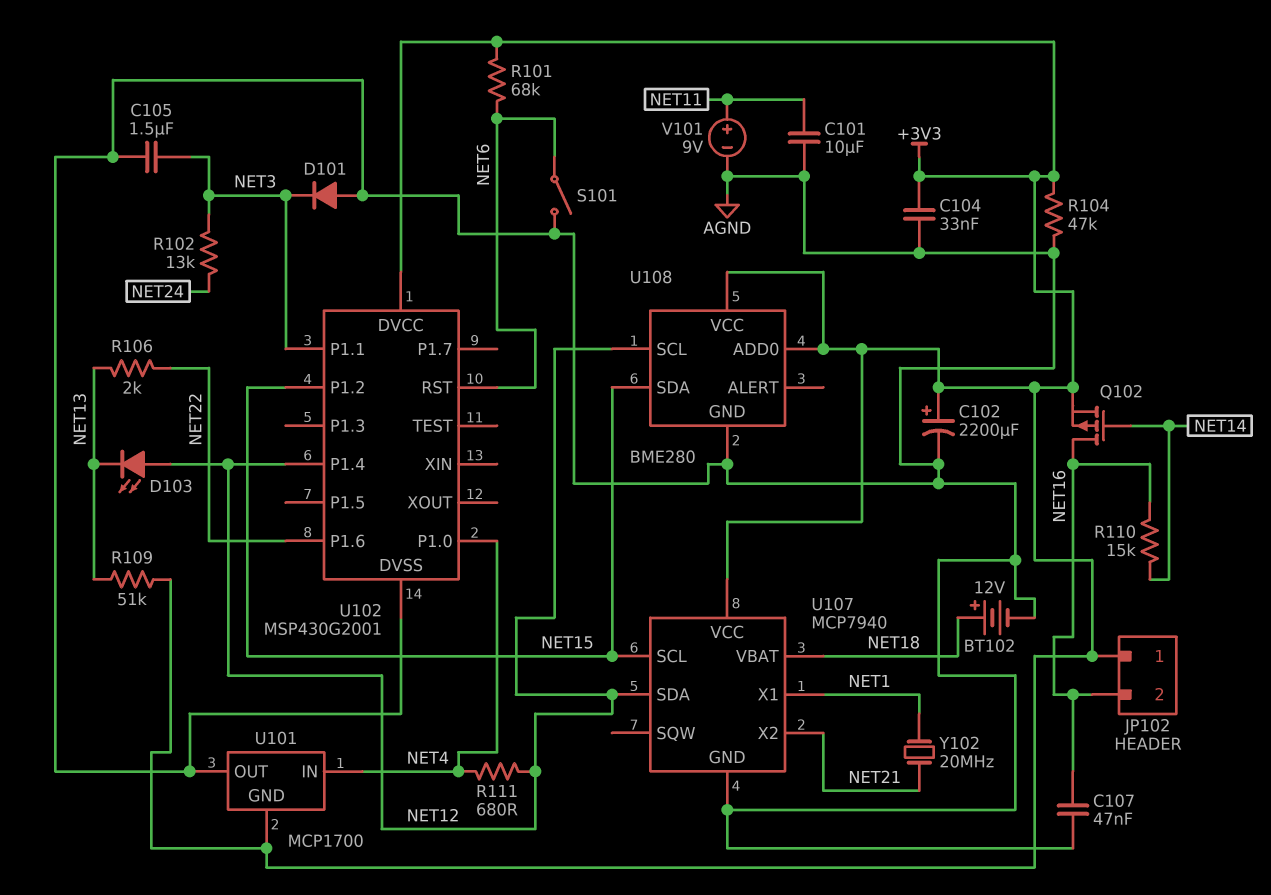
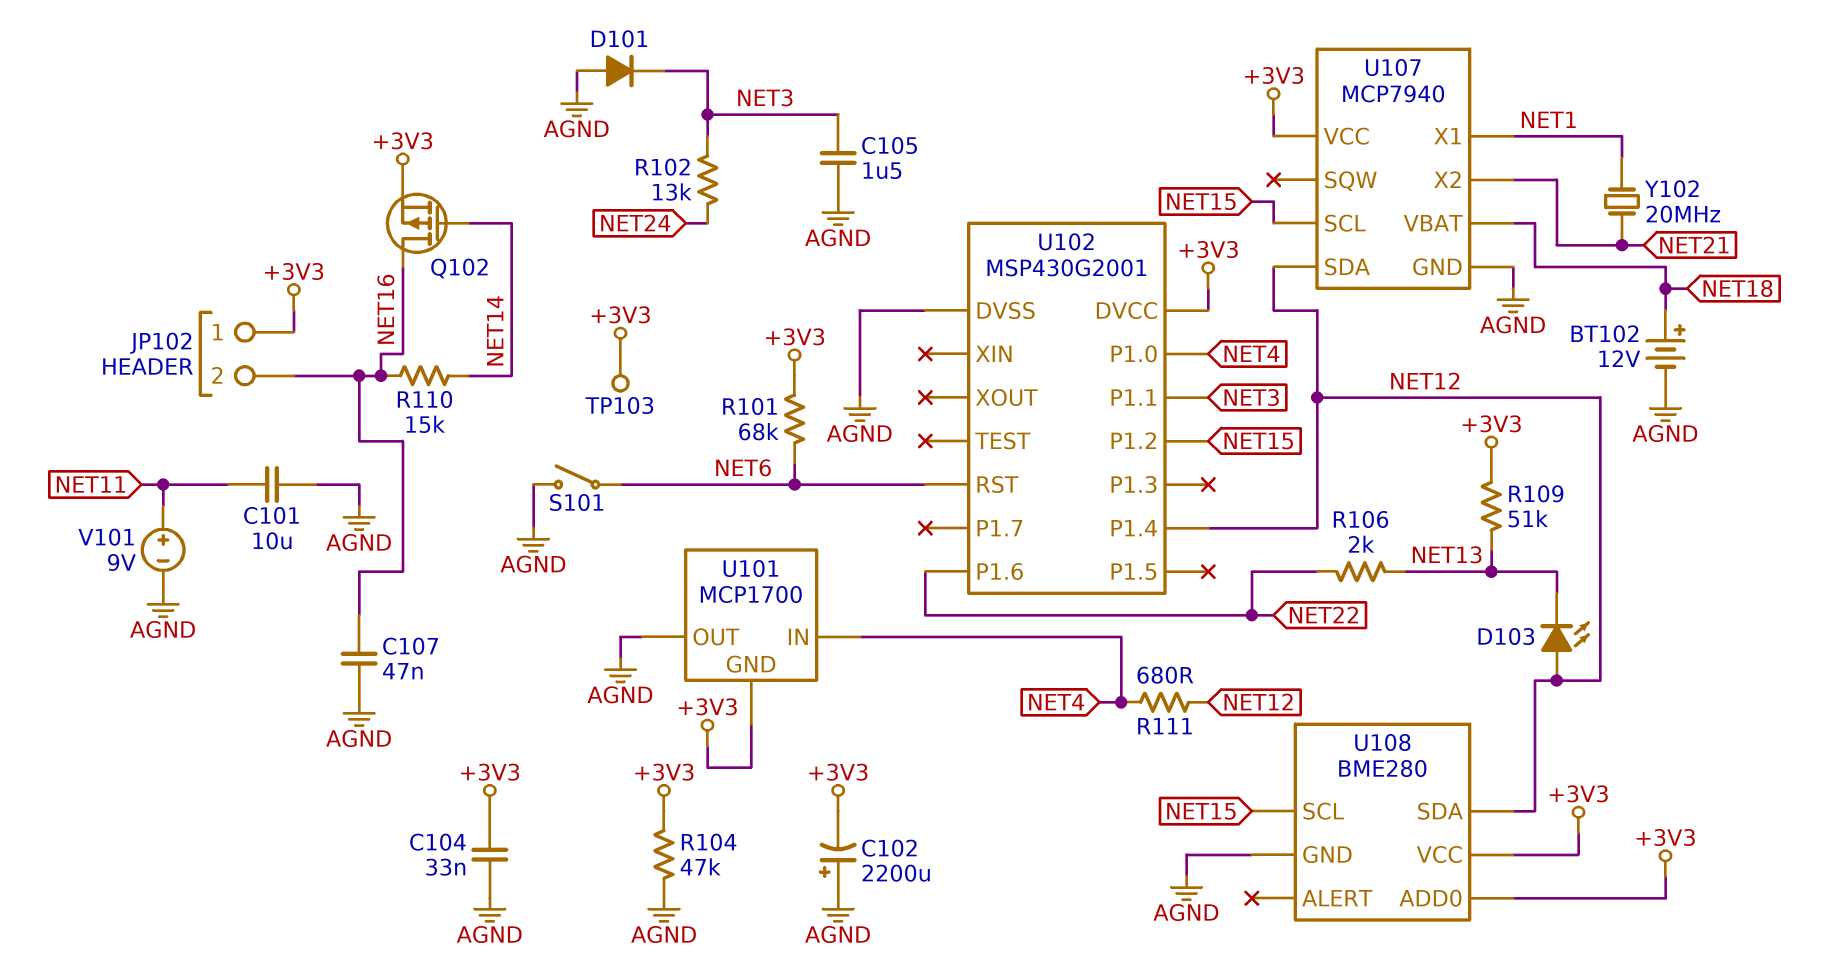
C102: 2200uF (plus +3V3, minus AGND) -> 2200uF (plus AGND, minus +3V3)
TP103: none -> test point (+3V3)
U108 pin SCL: NET12 -> NET15
U108 pin SDA: NET15 -> NET12

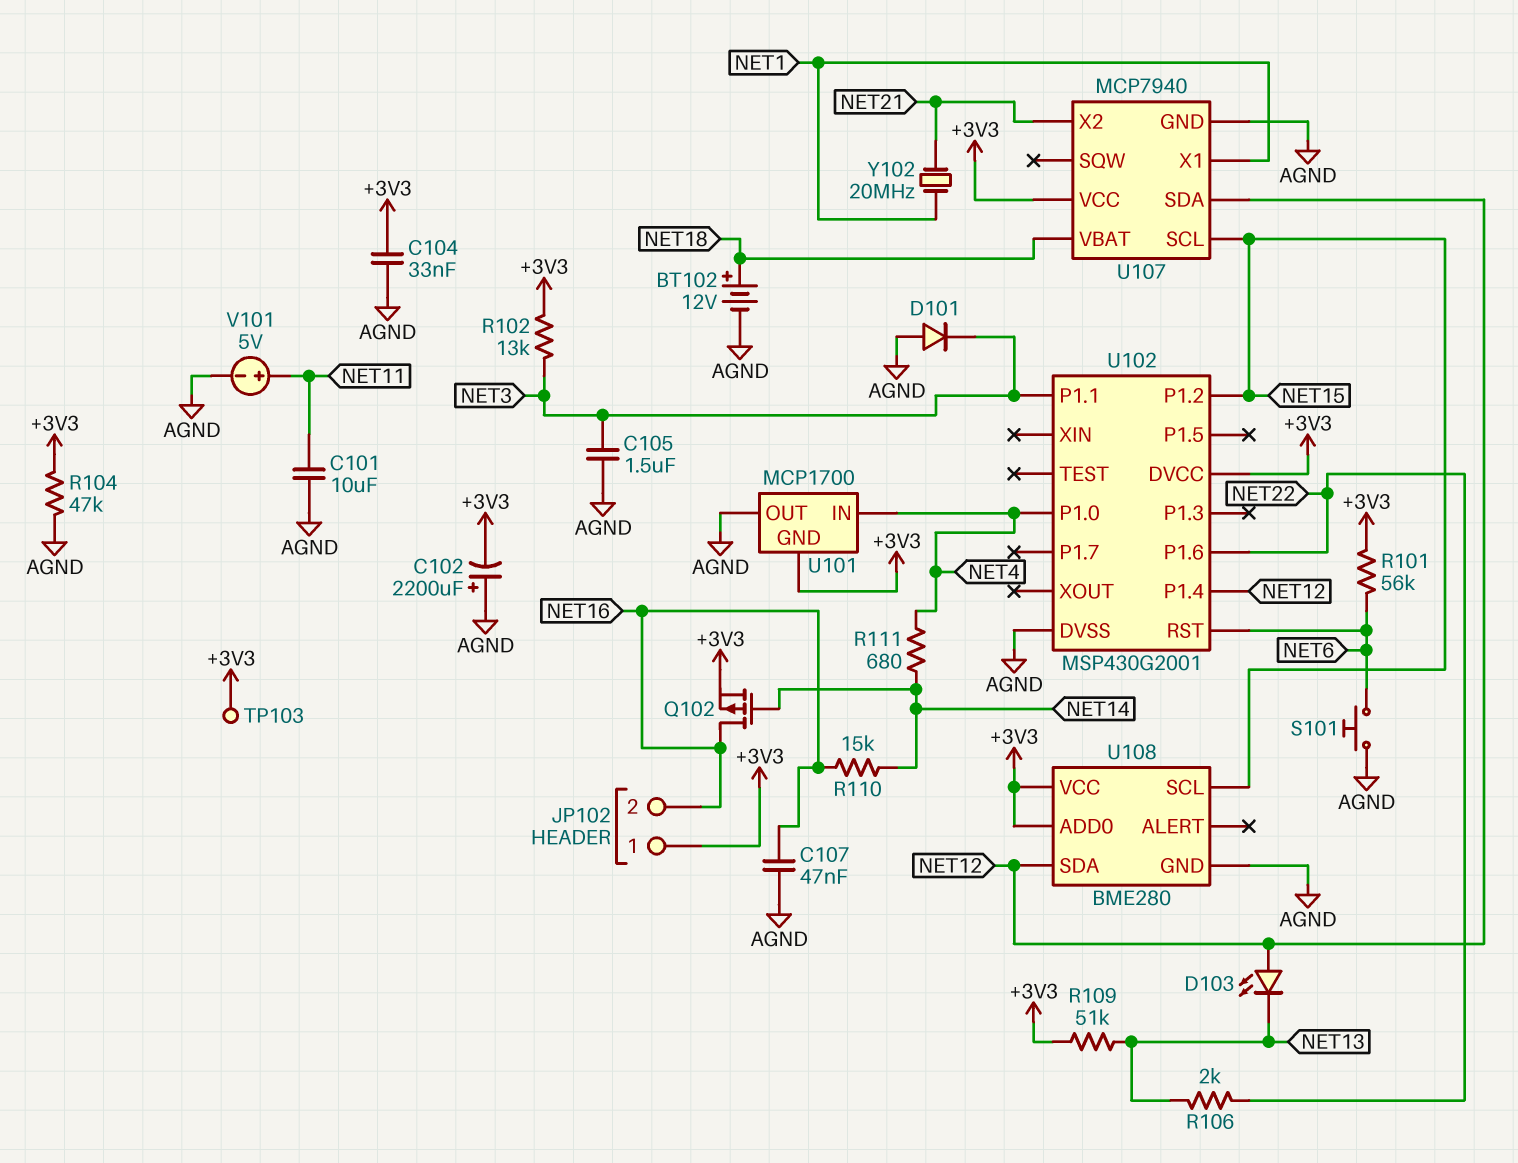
R101: 68k (+3V3, NET6) -> 56k (+3V3, NET6)
R102: 13k (NET3, NET24) -> 13k (+3V3, NET3)
R111: 680 (NET4, NET12) -> 680 (NET4, NET14)
S101: switch (AGND, NET6) -> button (AGND, NET6)
V101: 9V (plus NET11, minus AGND) -> 5V (plus NET11, minus AGND)

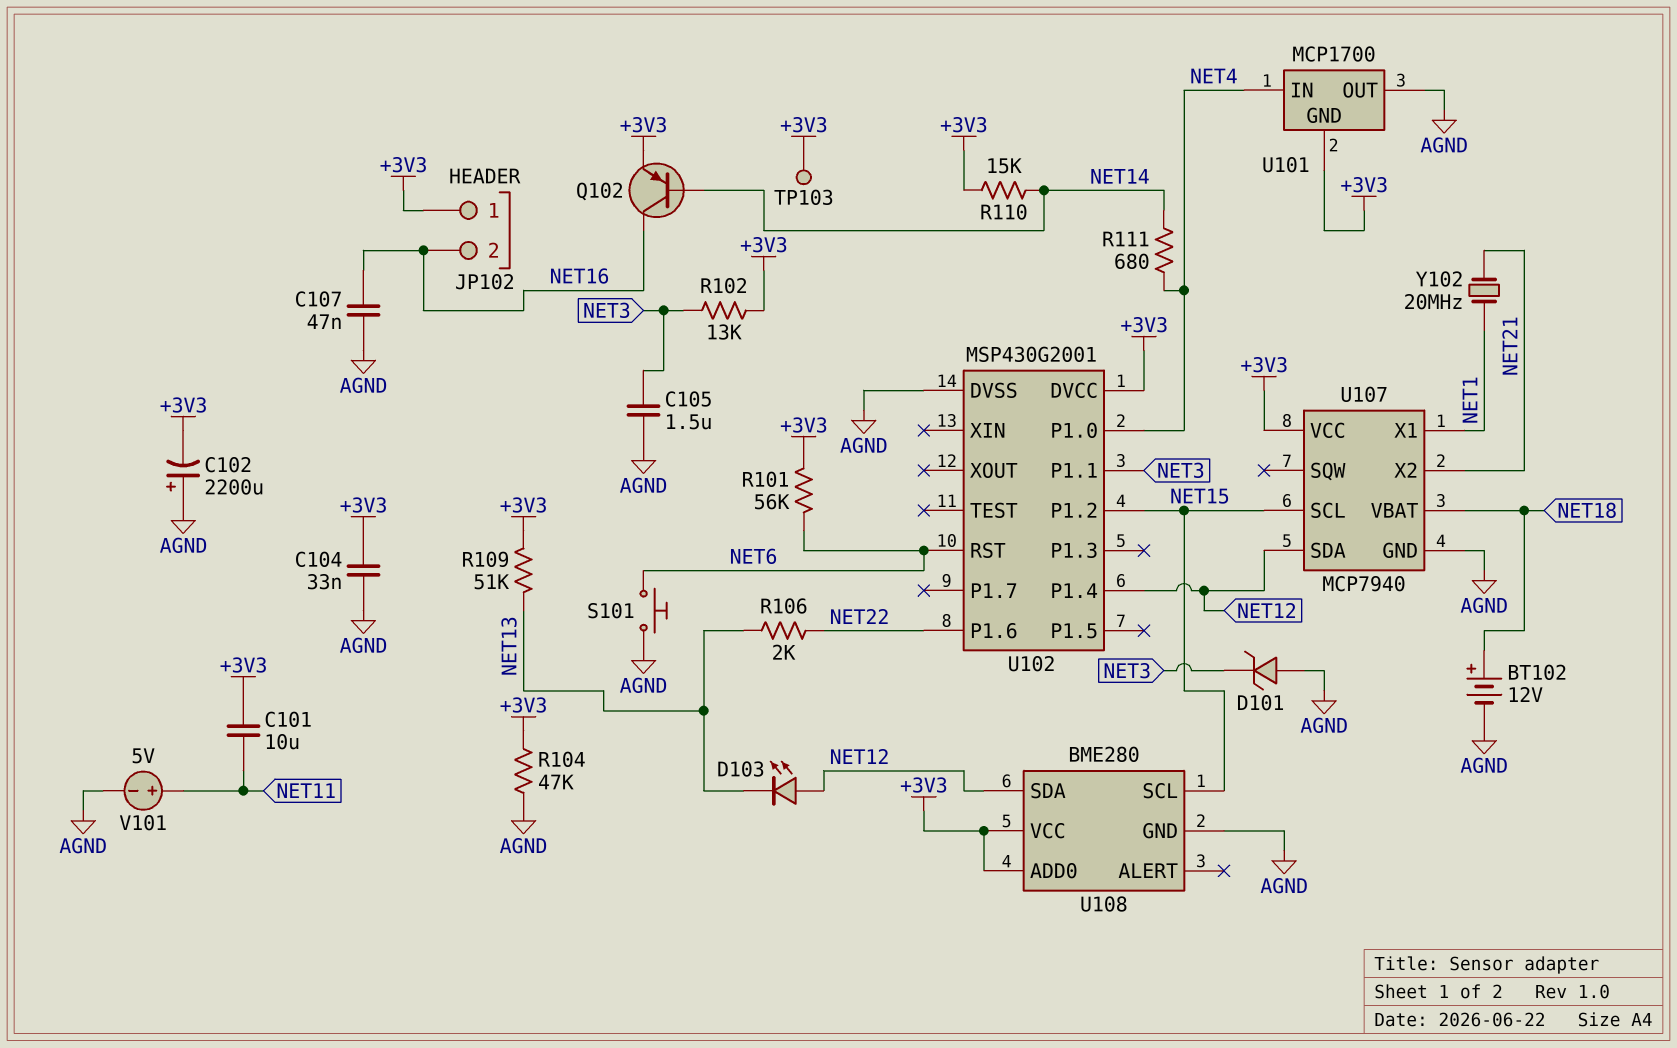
C101: 10uF (AGND, NET11) -> 10uF (+3V3, NET11)
D101: diode (A AGND, K NET3) -> zener (A AGND, K NET3)
Q102: PMOS (G NET14, D NET16, S +3V3) -> PNP (B NET14, C NET16, E +3V3)
R110: 15k (NET14, NET16) -> 15k (+3V3, NET14)

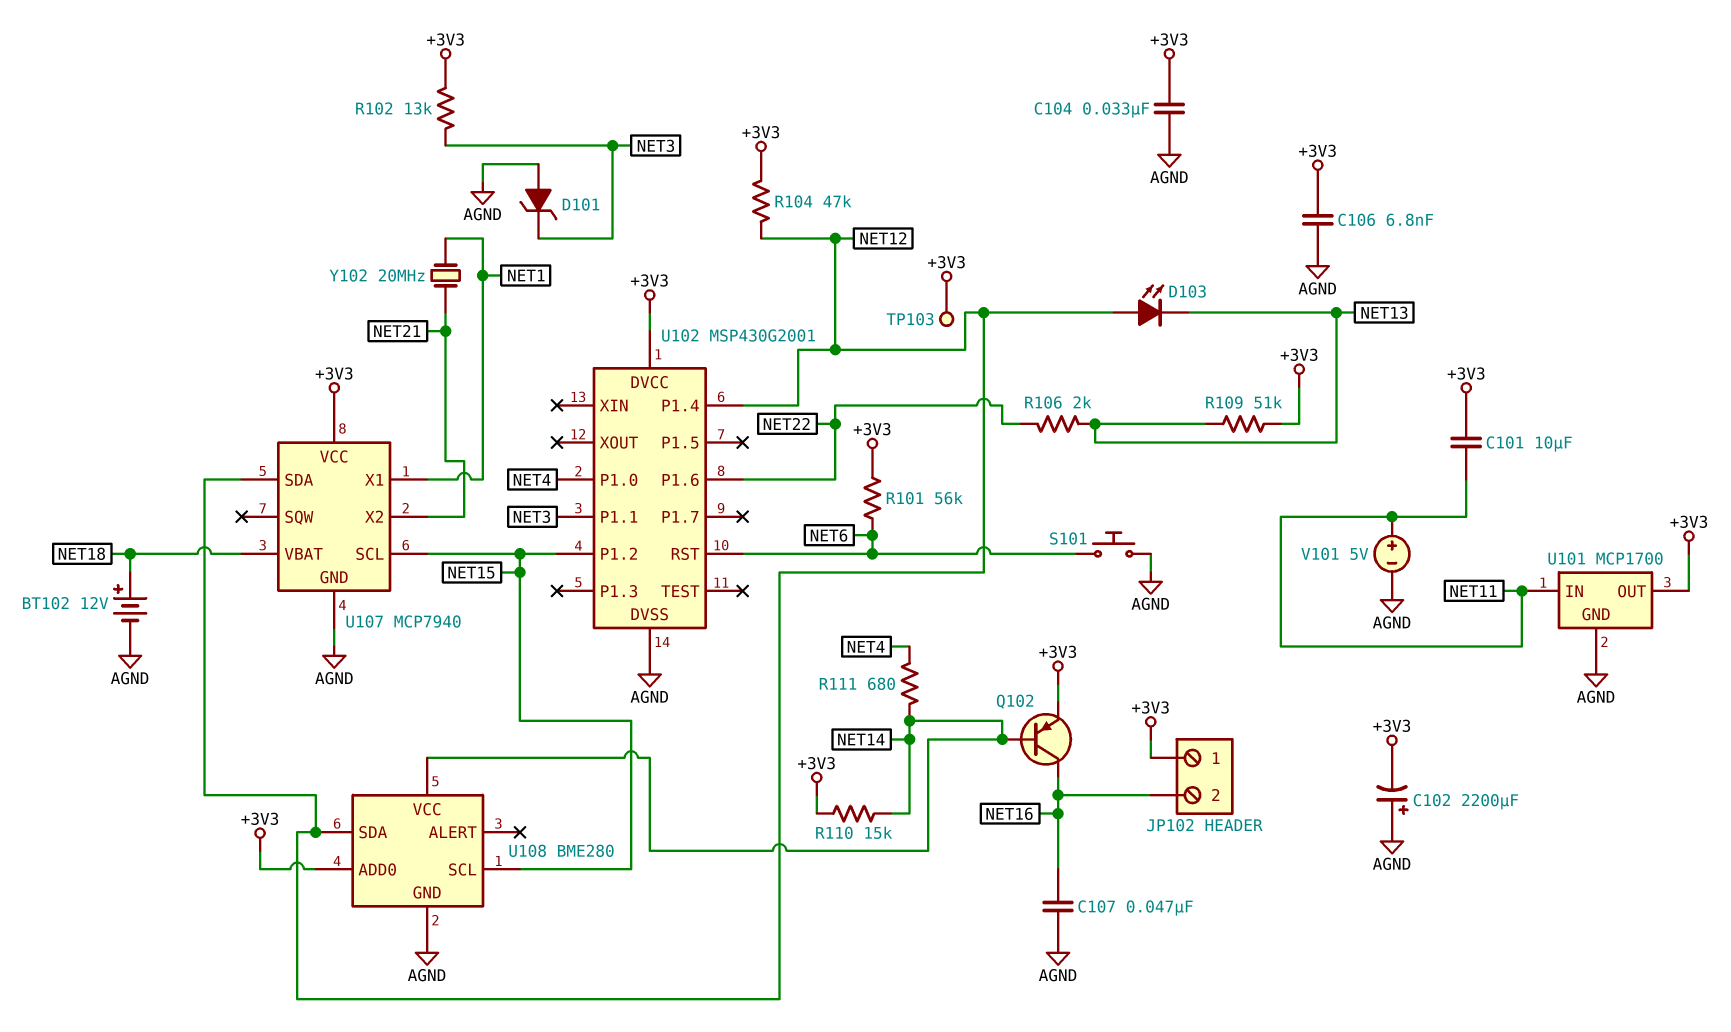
C105: 1.5uF (AGND, NET3) -> none
C106: none -> 6.8nF (+3V3, AGND)
R104: 47k (+3V3, AGND) -> 47k (+3V3, NET12)
U101 pin GND: +3V3 -> AGND
U101 pin IN: NET4 -> NET11
U101 pin OUT: AGND -> +3V3
U108 pin VCC: +3V3 -> NET14

